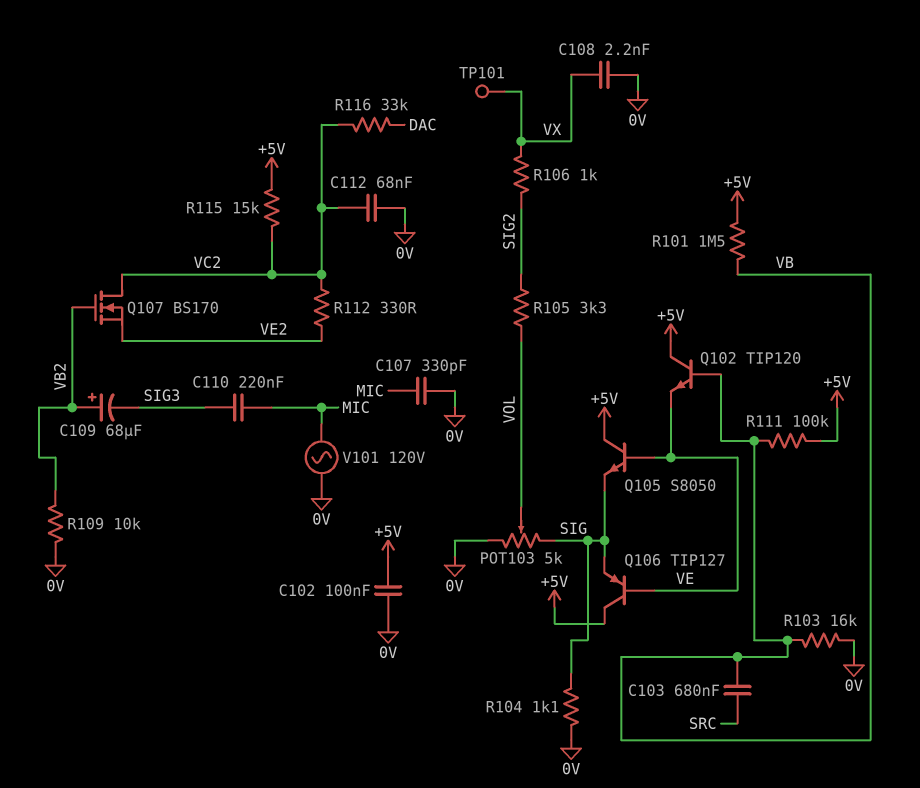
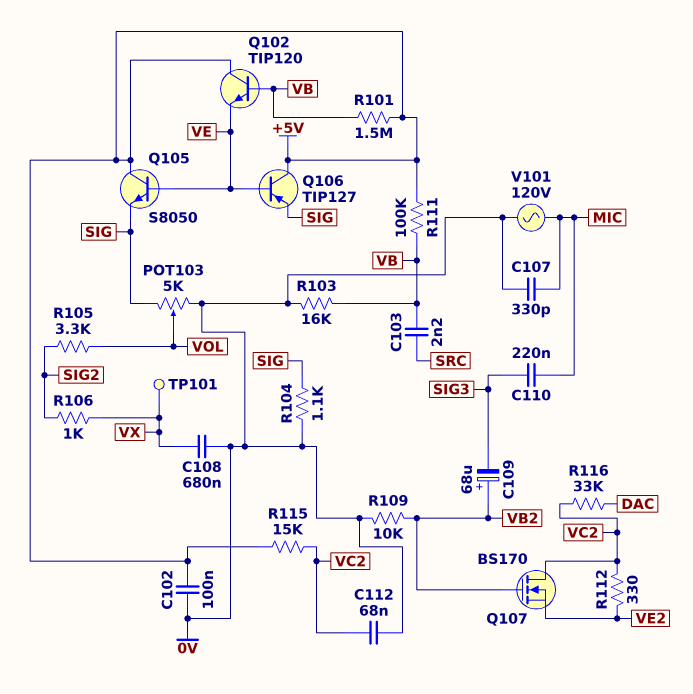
C103: 680nF (SRC, VB) -> 2.2nF (SRC, VB)
C108: 2.2nF (0V, VX) -> 680nF (0V, VX)

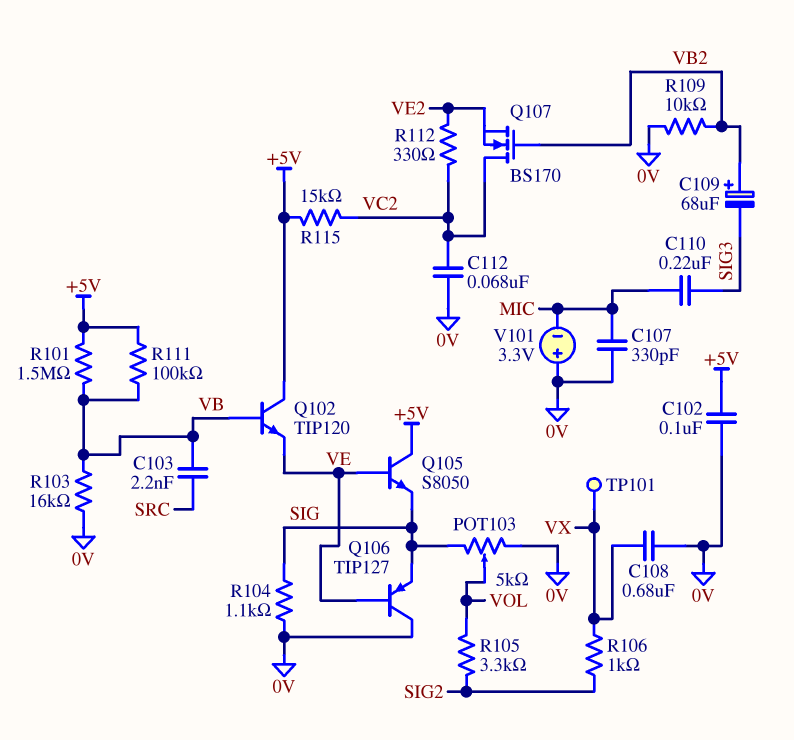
Q106: PNP TIP127 (B VE, C +5V, E SIG) -> PNP TIP127 (B VE, C 0V, E SIG)
R116: 33k (DAC, VC2) -> none
V101: AC 120V (0V, MIC) -> 3.3V (plus 0V, minus MIC)

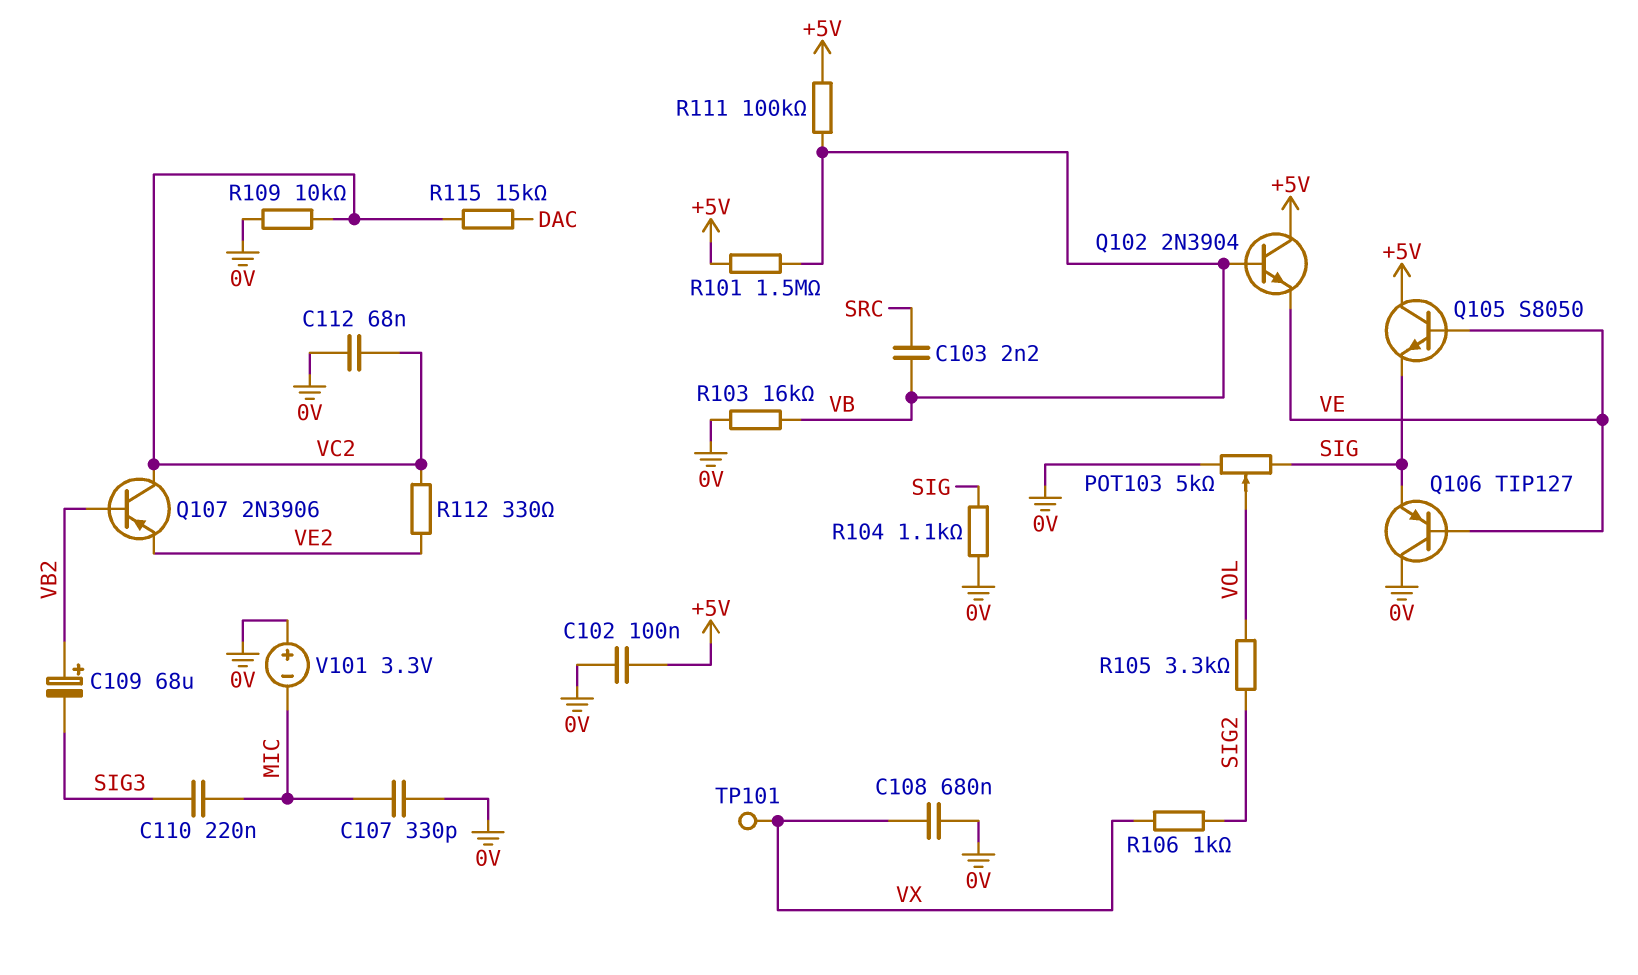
Q102: NPN TIP120 (B VB, C +5V, E VE) -> NPN 2N3904 (B VB, C +5V, E VE)
Q107: NMOS BS170 (G VB2, D VC2, S VE2) -> PNP 2N3906 (B VB2, C VC2, E VE2)
R109: 10k (0V, VB2) -> 10k (0V, VC2)
R115: 15k (+5V, VC2) -> 15k (DAC, VC2)

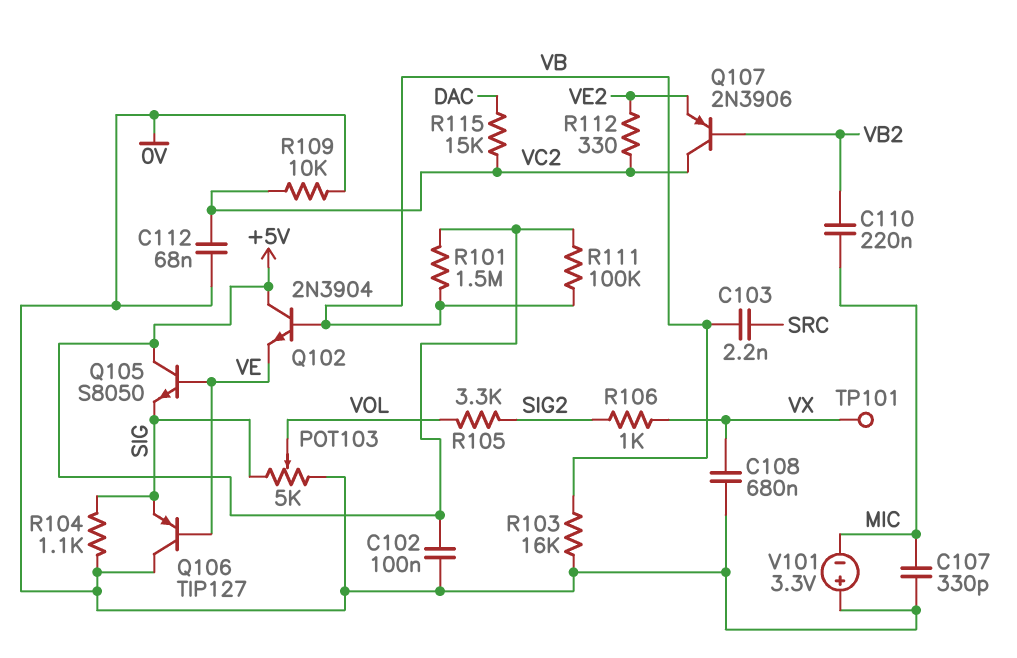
C109: 68uF (plus VB2, minus SIG3) -> none
C110: 220nF (MIC, SIG3) -> 220nF (MIC, VB2)

